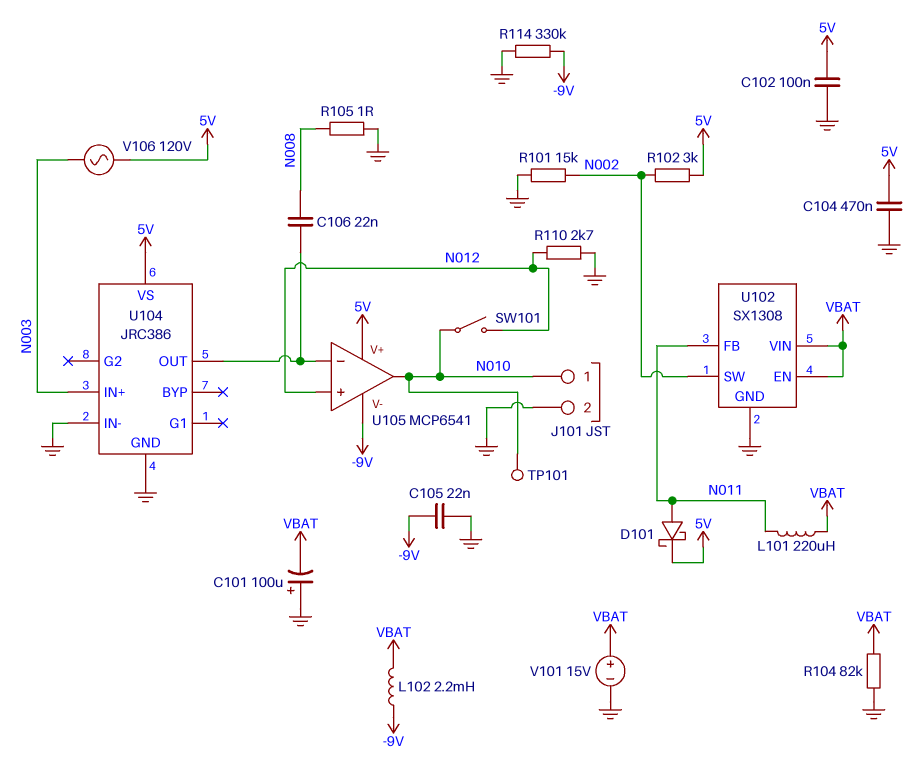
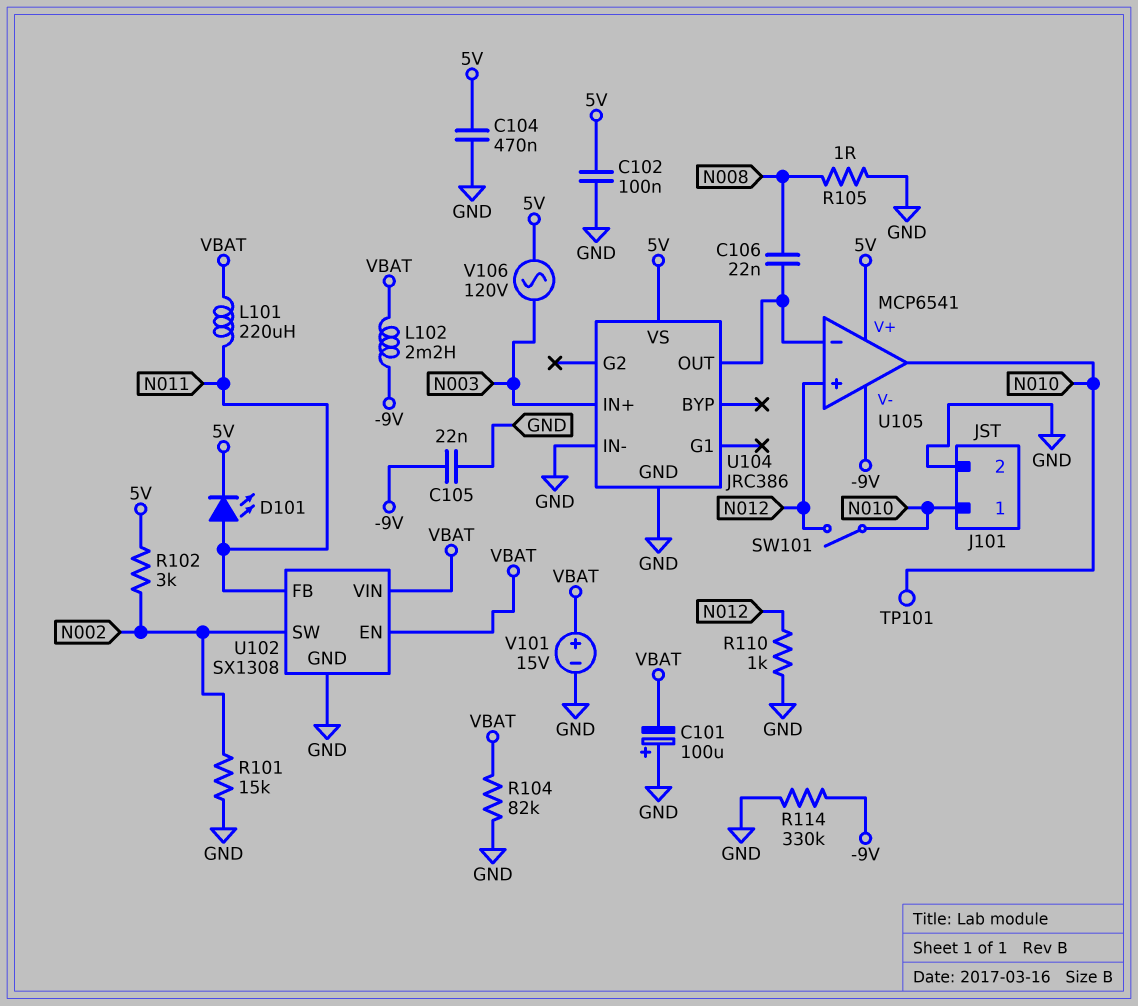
D101: schottky (A N011, K 5V) -> LED (A N011, K 5V)
R110: 2.7k (GND, N012) -> 1k (GND, N012)

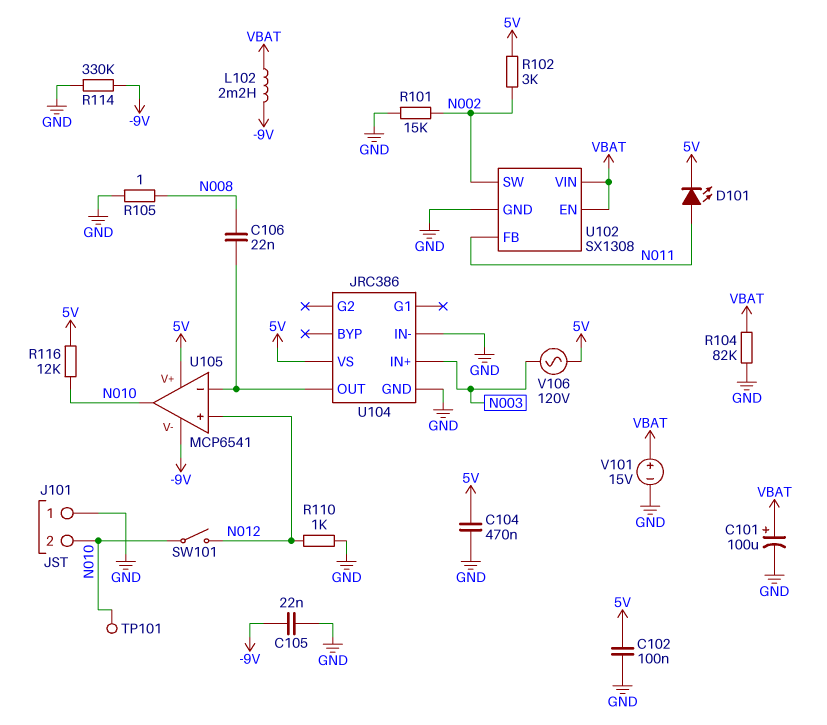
C101: 100uF (plus GND, minus VBAT) -> 100uF (plus VBAT, minus GND)
J101 pin 1: N010 -> GND
J101 pin 2: GND -> N010
L101: 220uH (N011, VBAT) -> none
R116: none -> 12k (5V, N010)

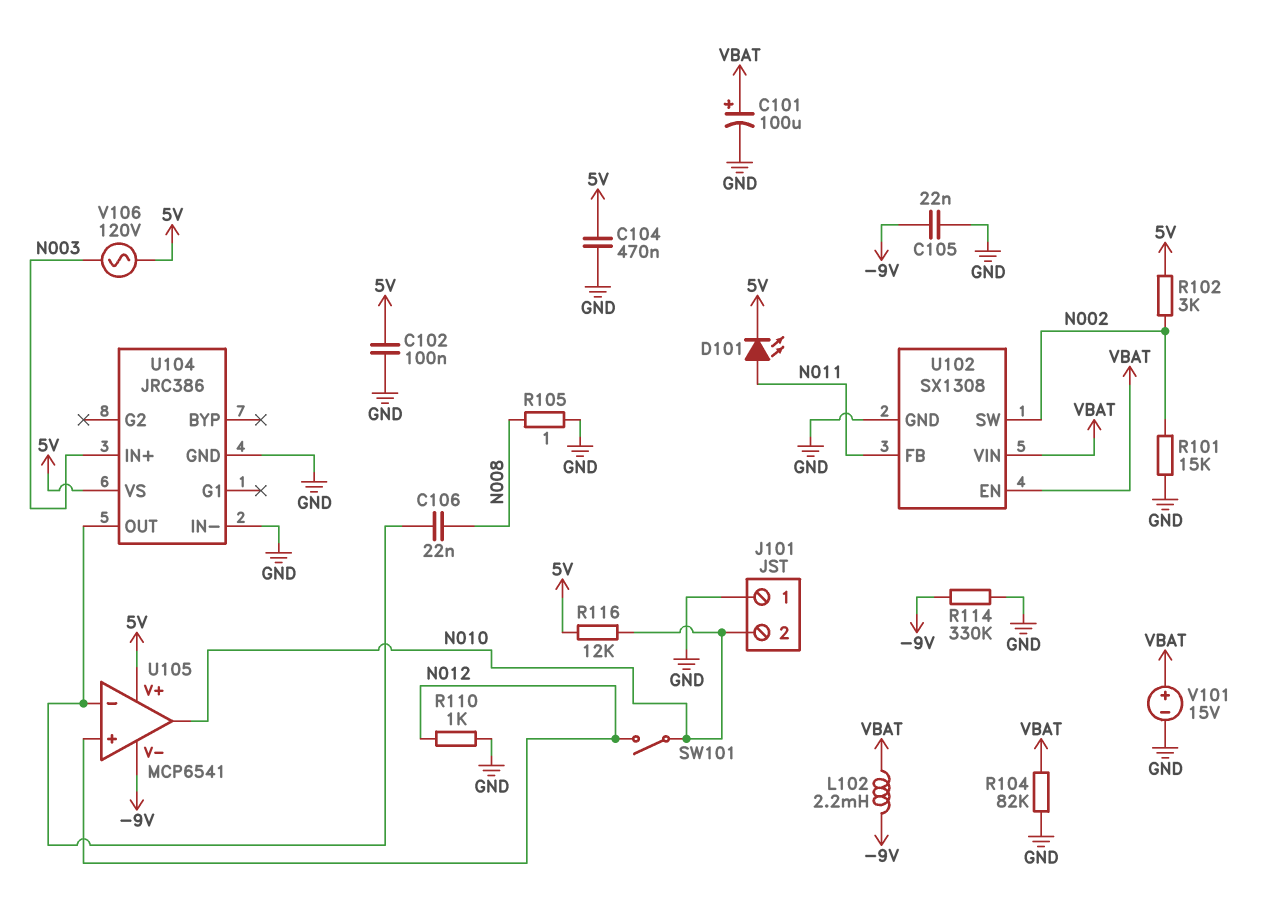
TP101: test point (N010) -> none

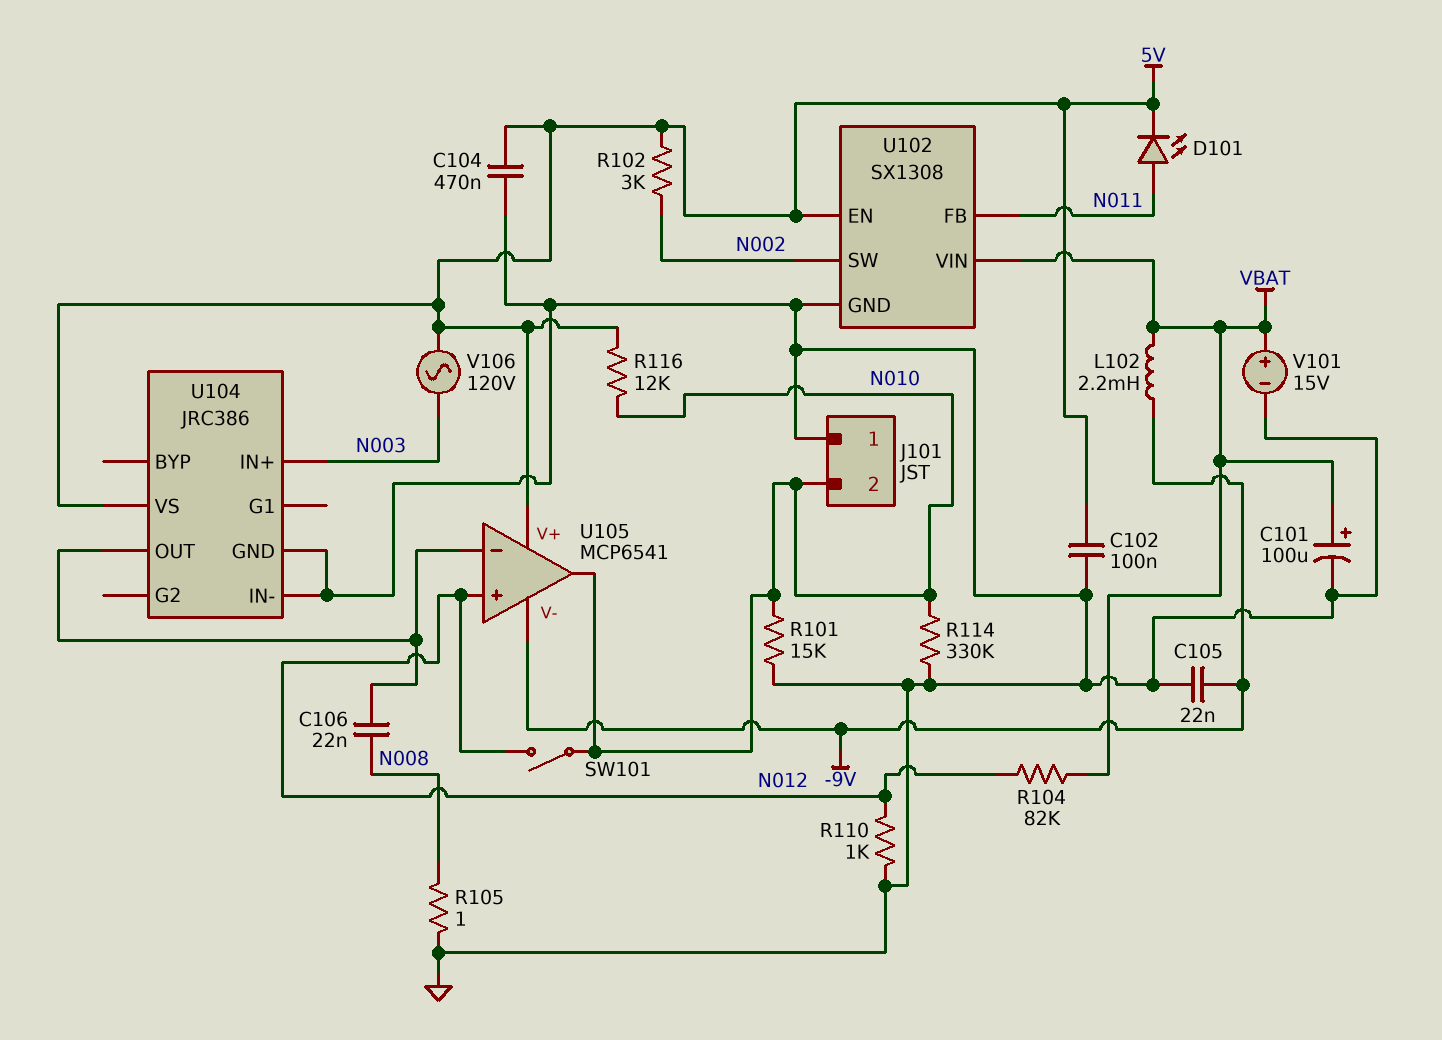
R101: 15k (GND, N002) -> 15k (GND, N010)
R104: 82k (GND, VBAT) -> 82k (N012, VBAT)
R114: 330k (-9V, GND) -> 330k (GND, N010)
U102 pin EN: VBAT -> 5V

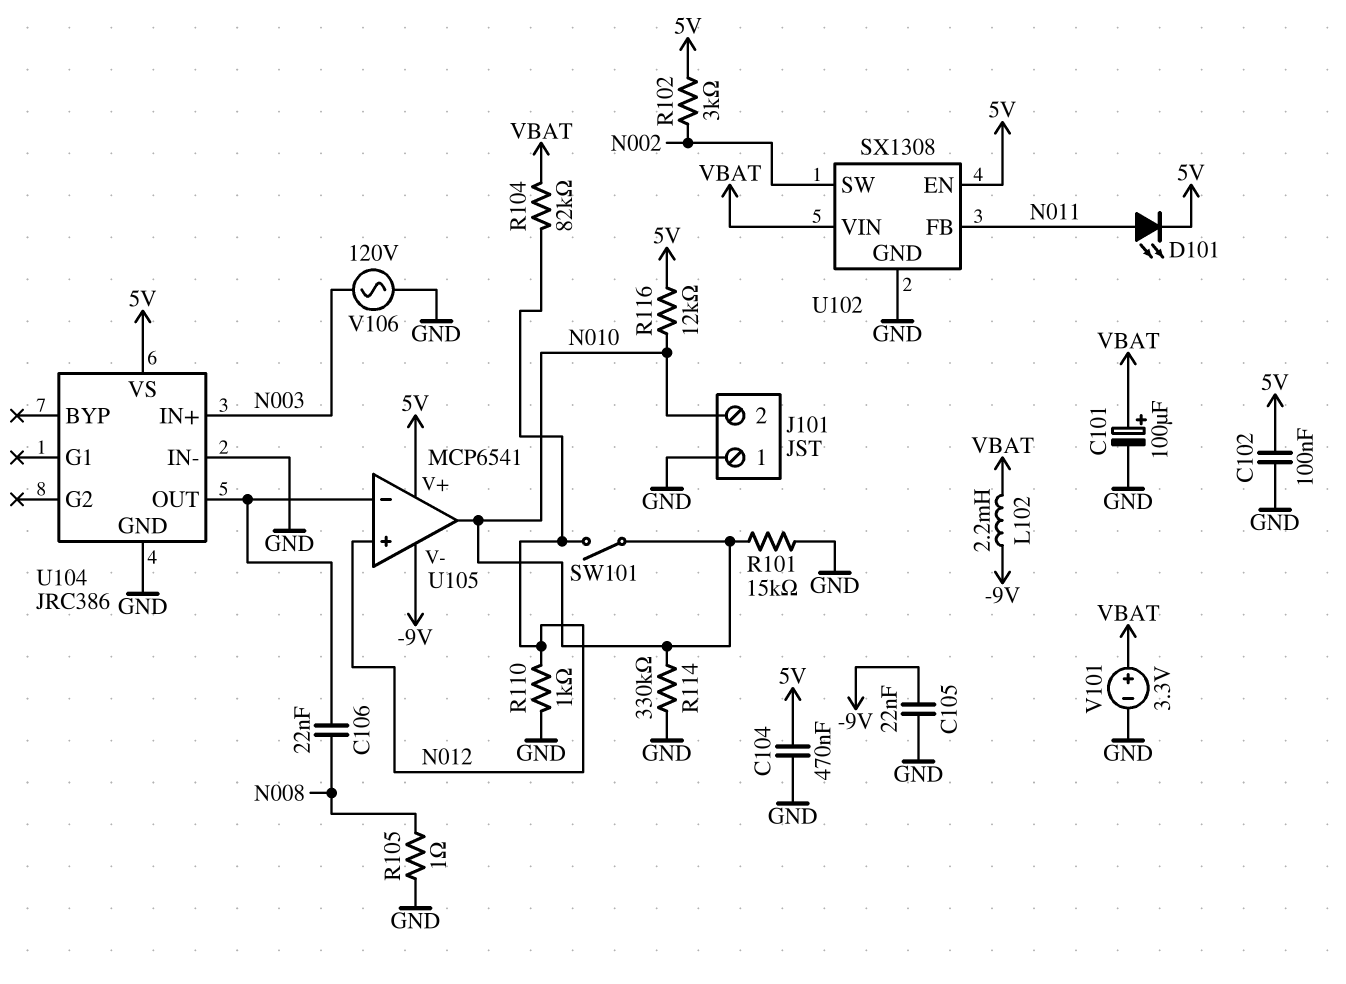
V101: 15V (plus VBAT, minus GND) -> 3.3V (plus VBAT, minus GND)
V106: AC 120V (5V, N003) -> AC 120V (GND, N003)

